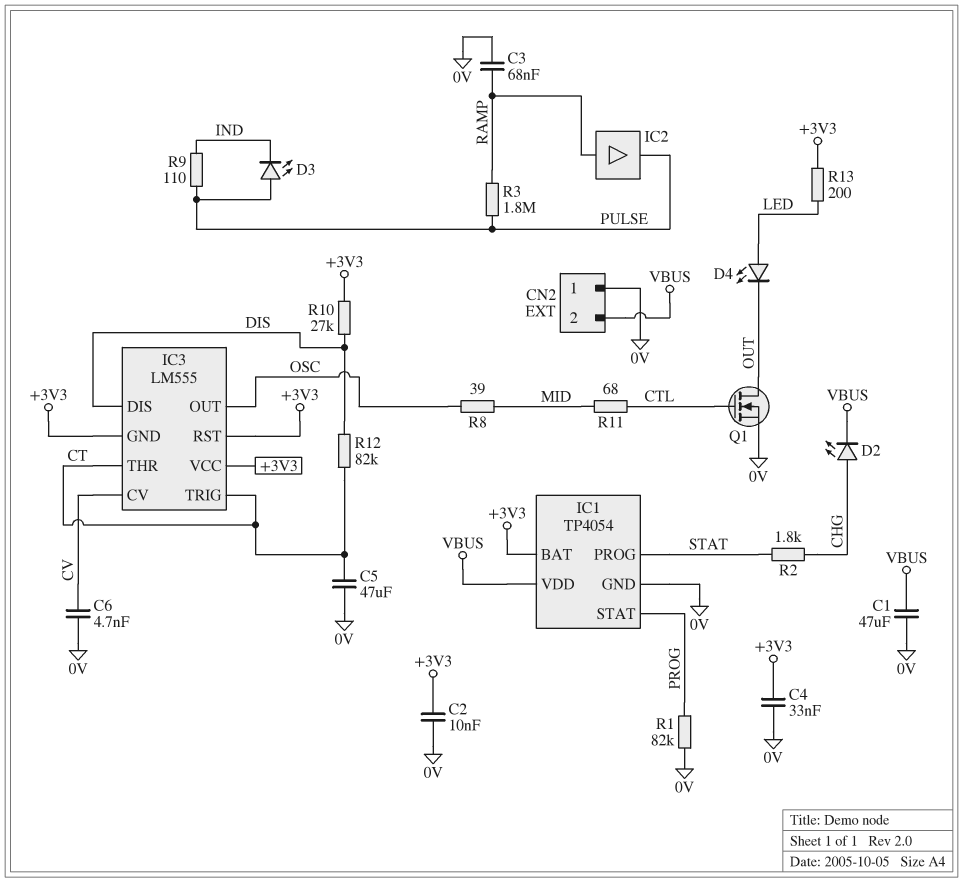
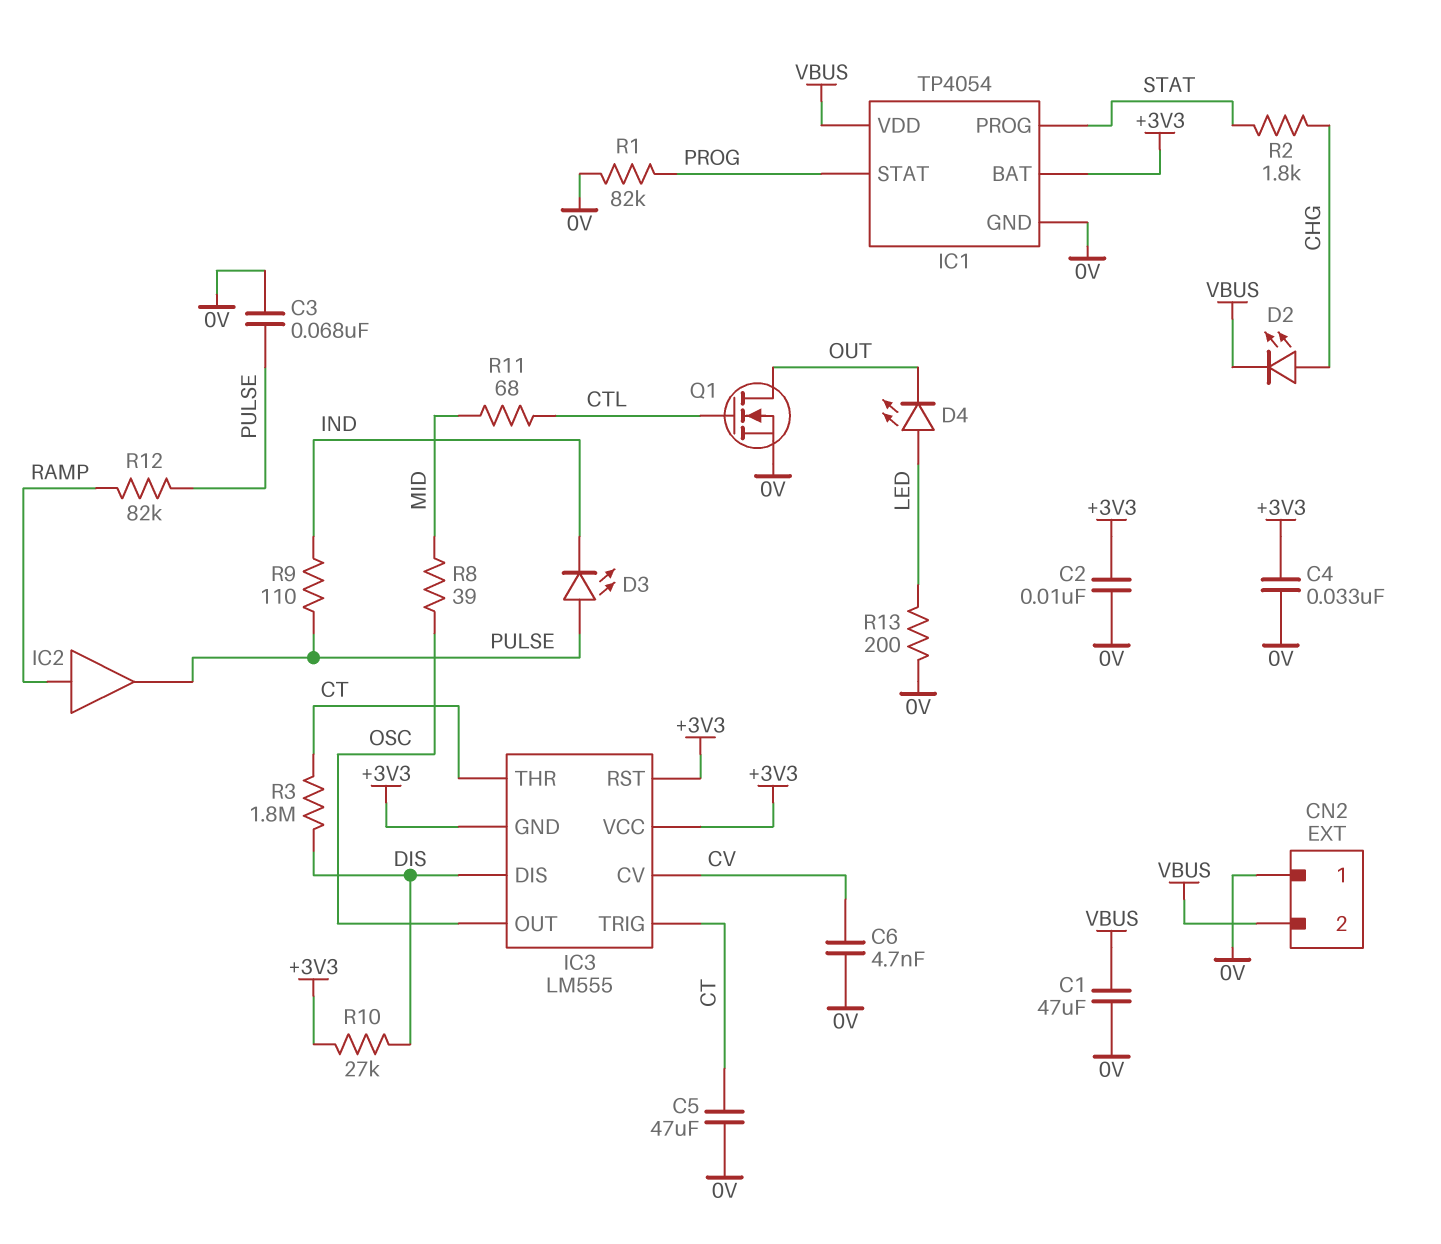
C3: 68nF (0V, RAMP) -> 68nF (0V, PULSE)
R3: 1.8M (PULSE, RAMP) -> 1.8M (CT, DIS)
R12: 82k (CT, DIS) -> 82k (PULSE, RAMP)
R13: 200 (+3V3, LED) -> 200 (0V, LED)

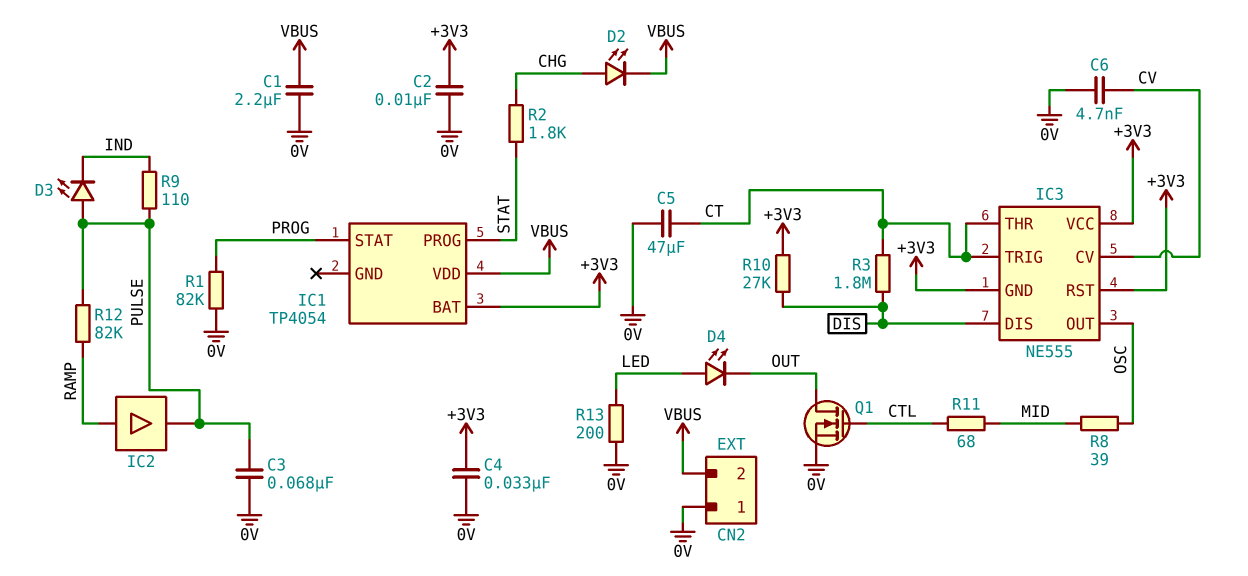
C1: 47uF (0V, VBUS) -> 2.2uF (0V, VBUS)
IC1 pin GND: 0V -> none
IC3: LM555 -> NE555

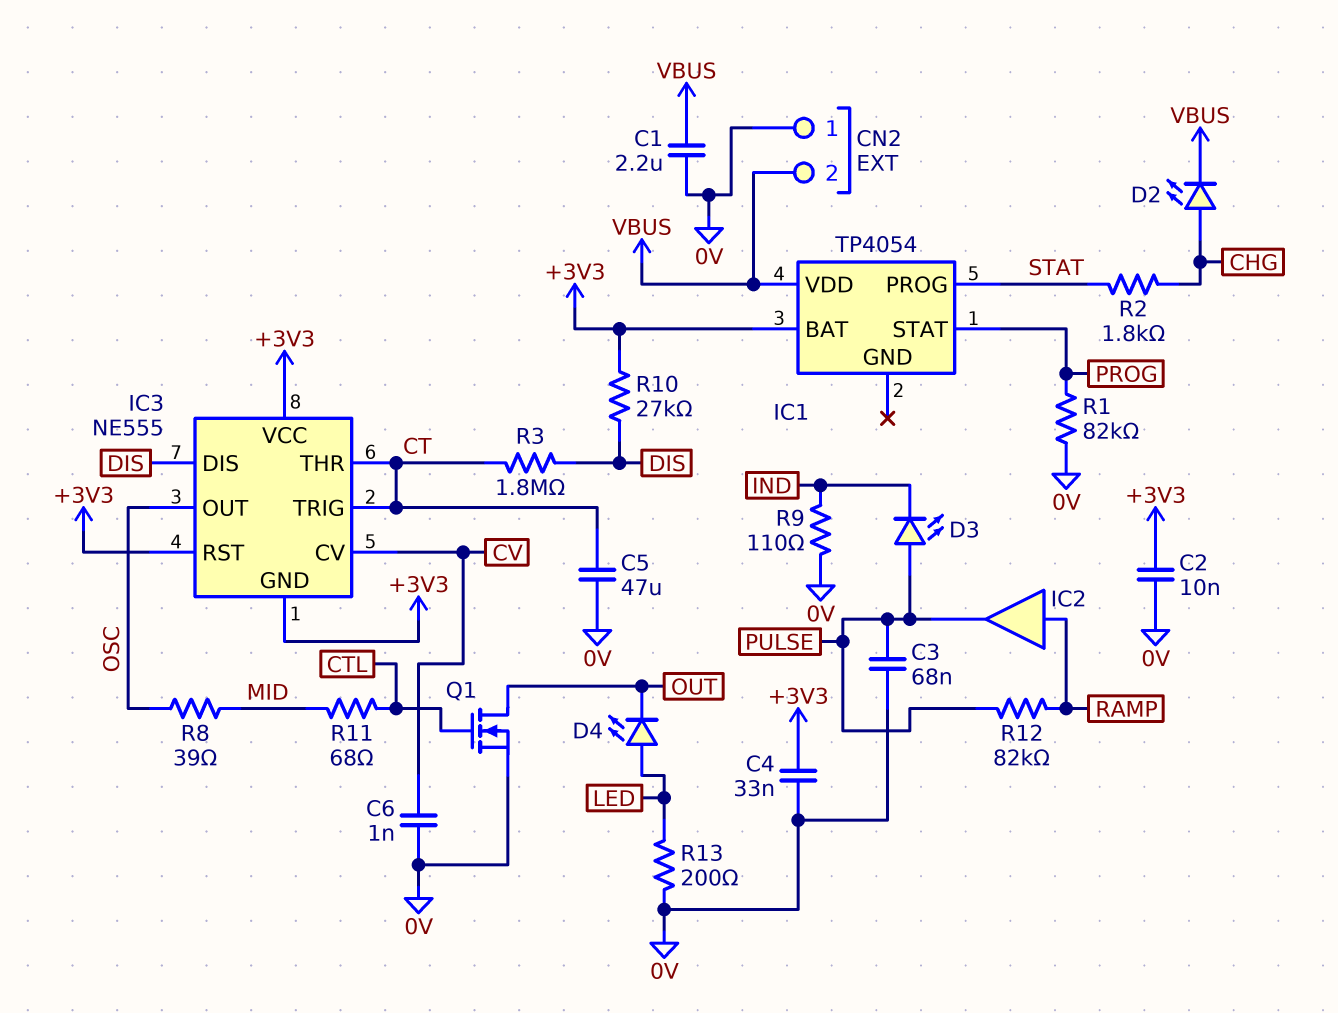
C6: 4.7nF (0V, CV) -> 1nF (0V, CV)
R9: 110 (IND, PULSE) -> 110 (0V, IND)

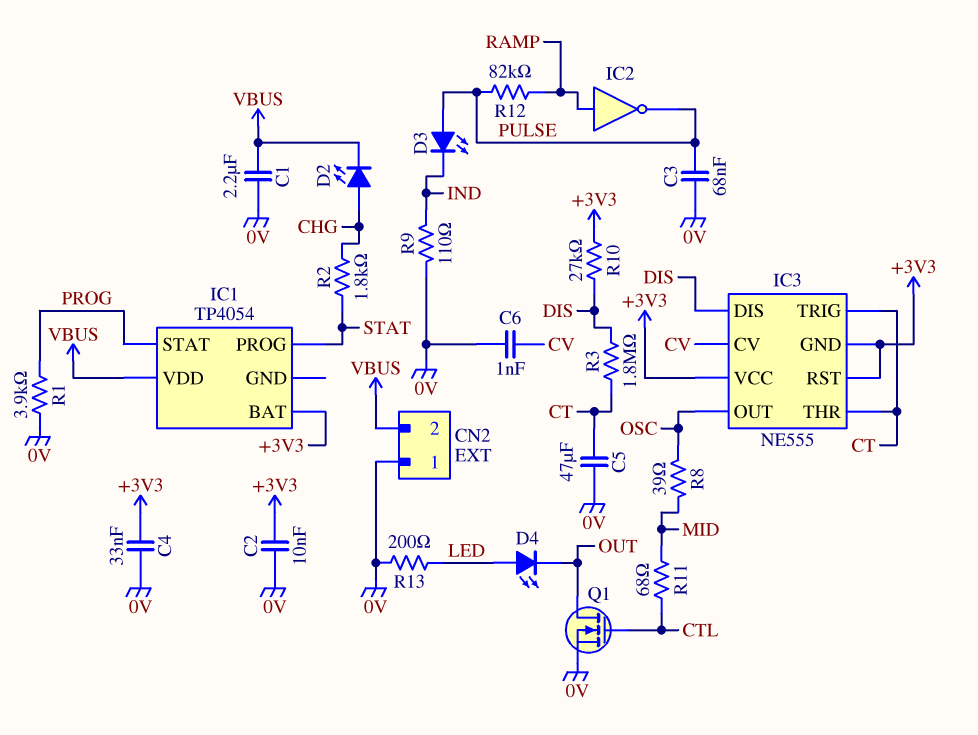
IC2: buffer (in RAMP, out PULSE) -> NOT (in RAMP, out PULSE)
R1: 82k (0V, PROG) -> 3.9k (0V, PROG)

